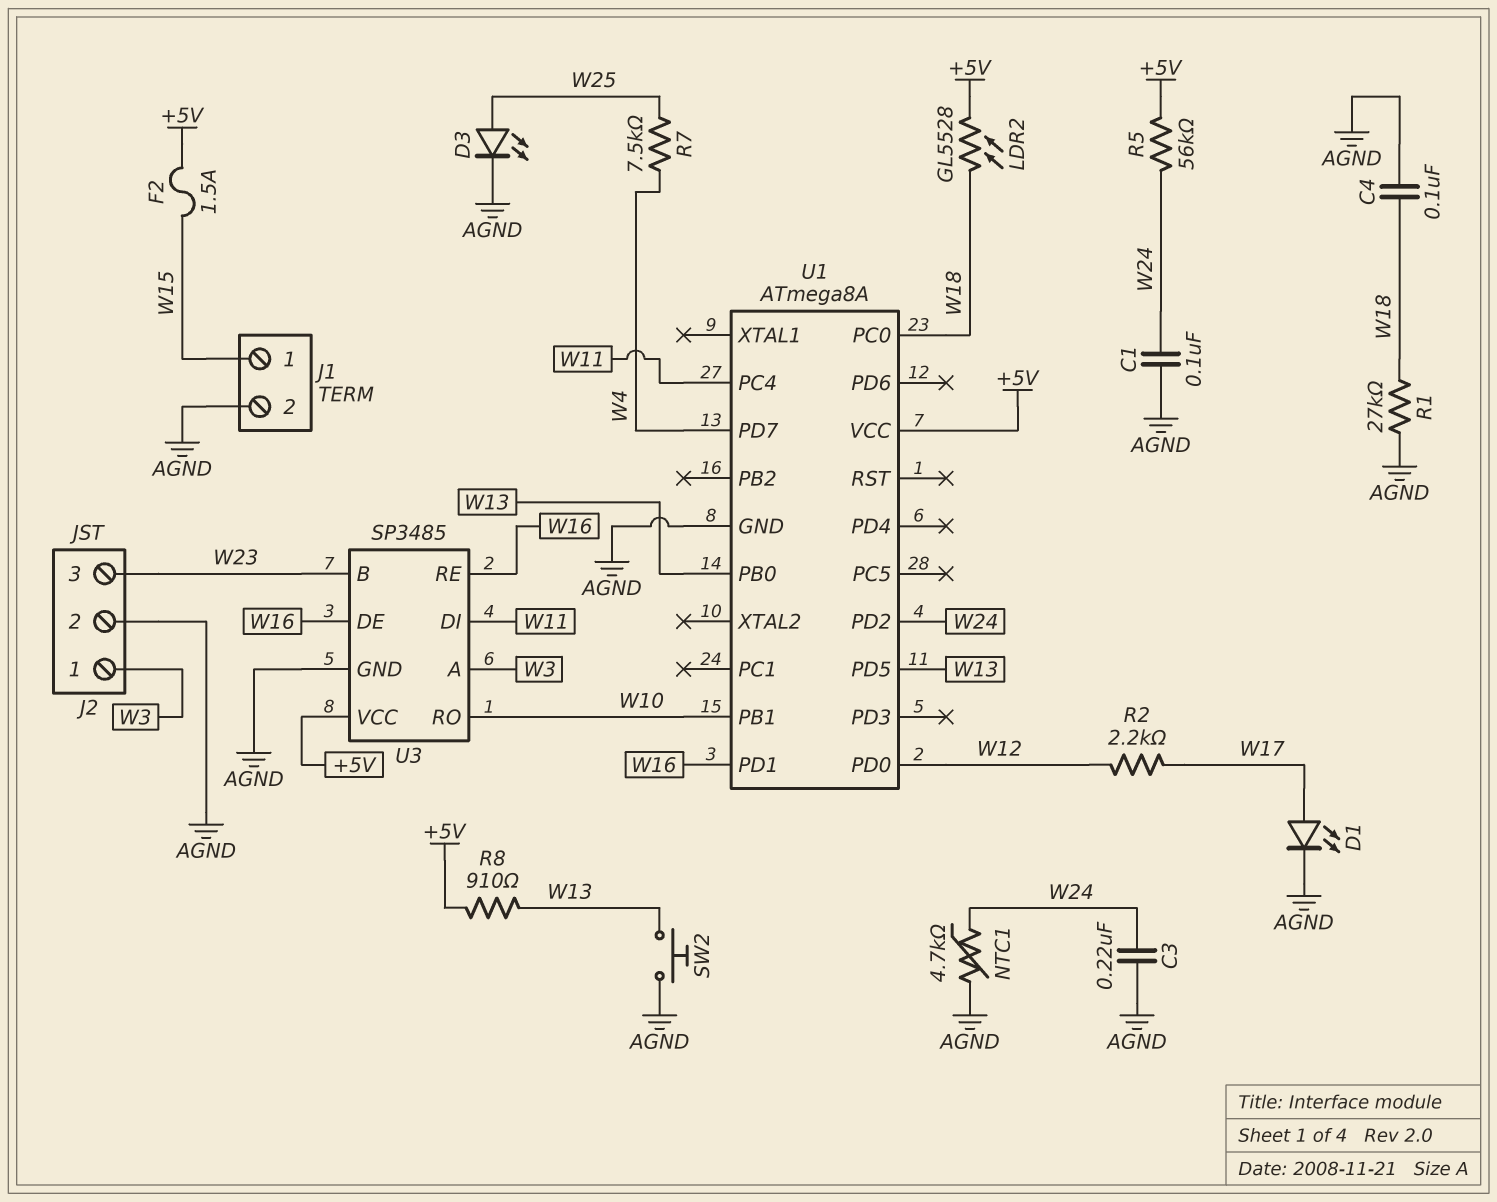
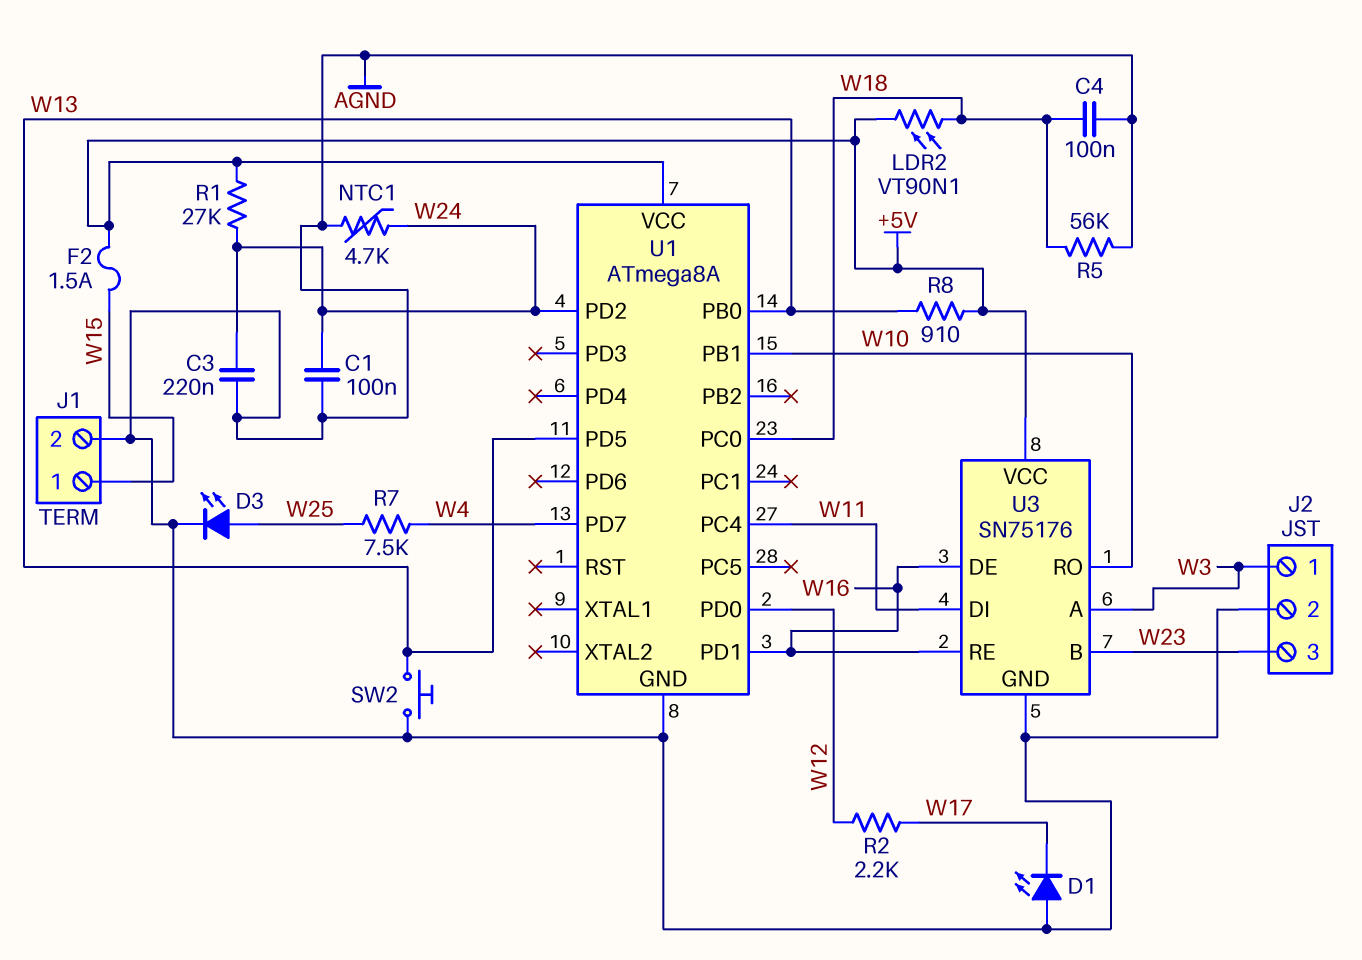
D1: LED (A W17, K AGND) -> LED (A AGND, K W17)
LDR2: GL5528 (+5V, W18) -> VT90N1 (+5V, W18)
R1: 27k (AGND, W18) -> 27k (+5V, W24)
R5: 56k (+5V, W24) -> 56k (AGND, W18)
U3: SP3485 -> SN75176

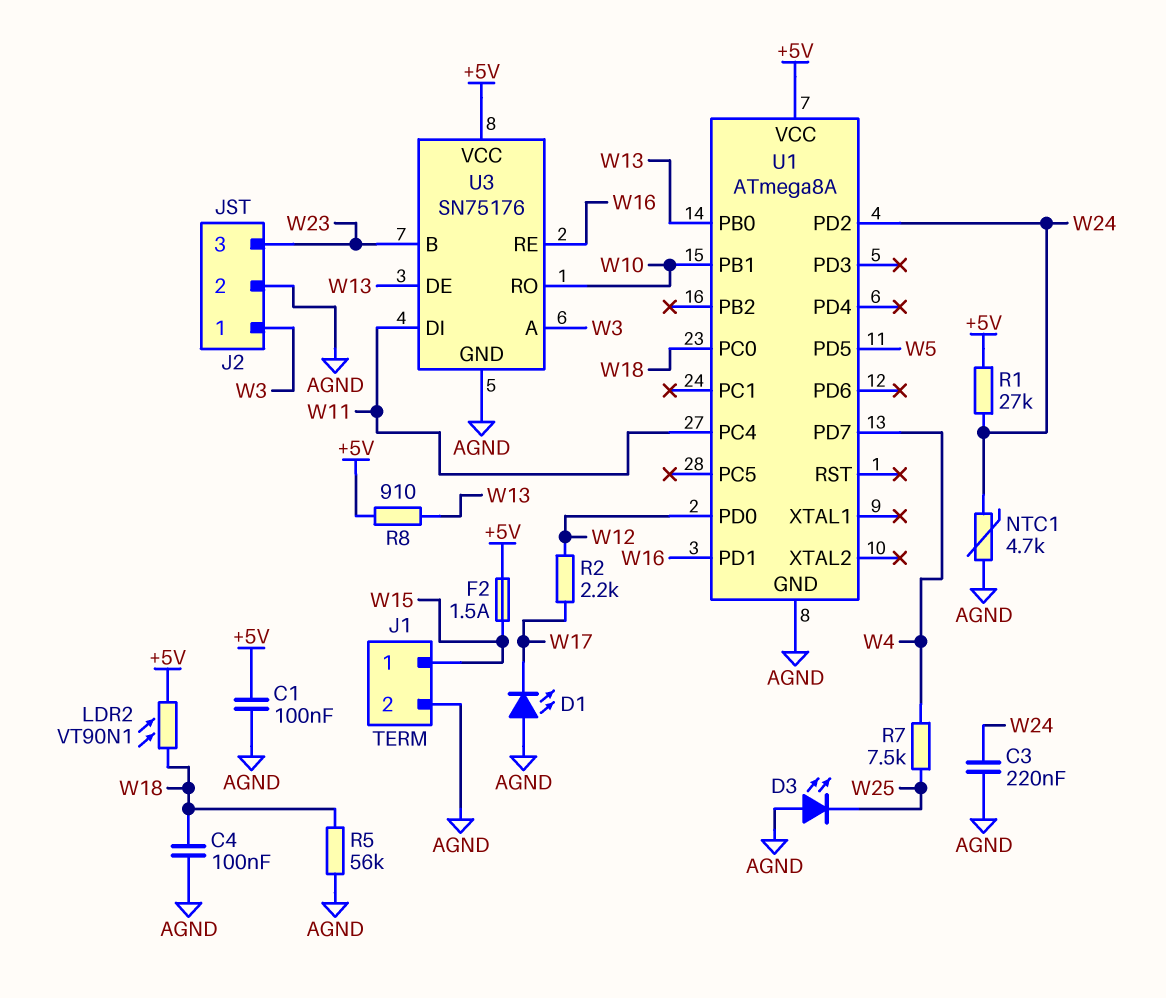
C1: 100nF (AGND, W24) -> 100nF (+5V, AGND)
D3: LED (A W25, K AGND) -> LED (A AGND, K W25)
SW2: button (AGND, W13) -> none
U1 pin PD5: W13 -> W5
U3 pin DE: W16 -> W13

